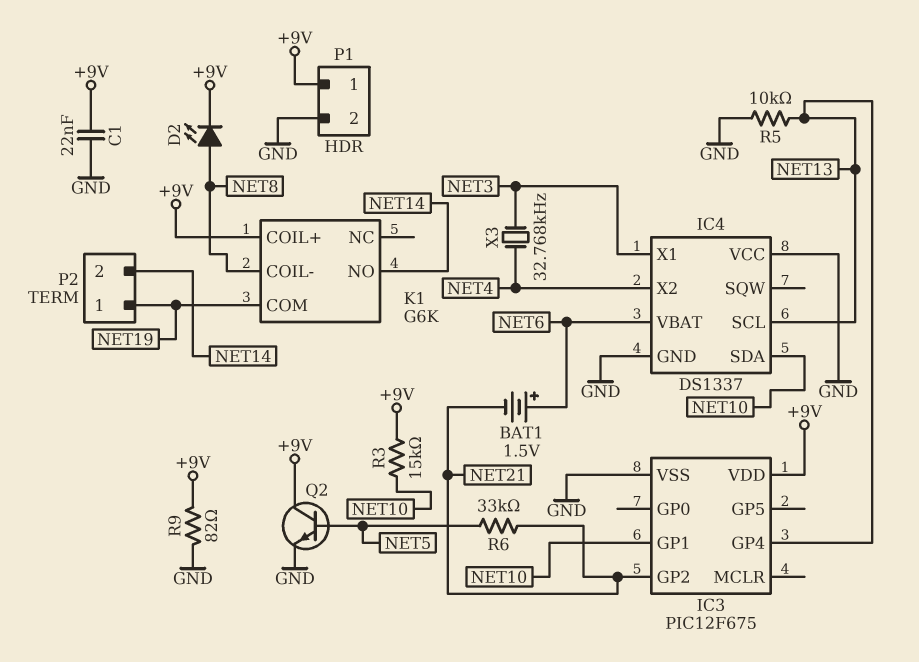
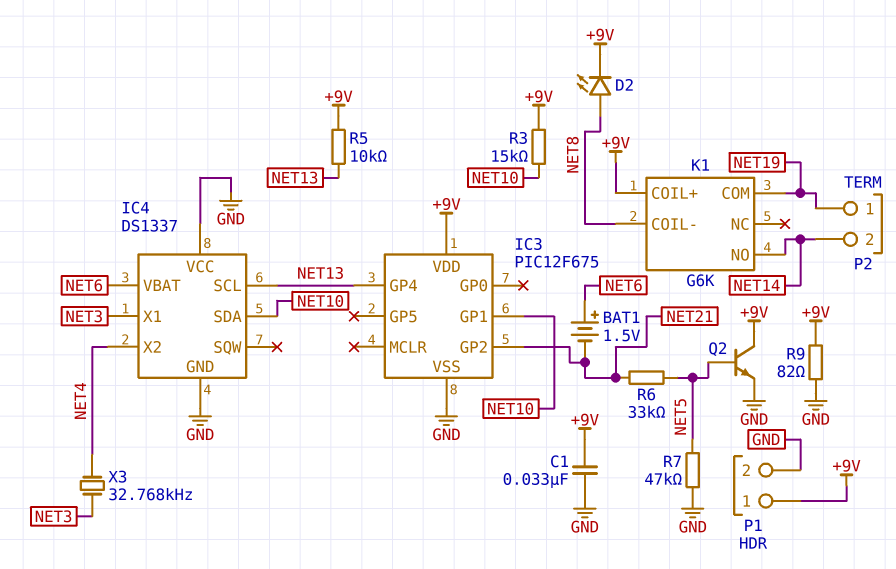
C1: 22nF (+9V, GND) -> 33nF (+9V, GND)
R5: 10k (GND, NET13) -> 10k (+9V, NET13)
R7: none -> 47k (GND, NET5)

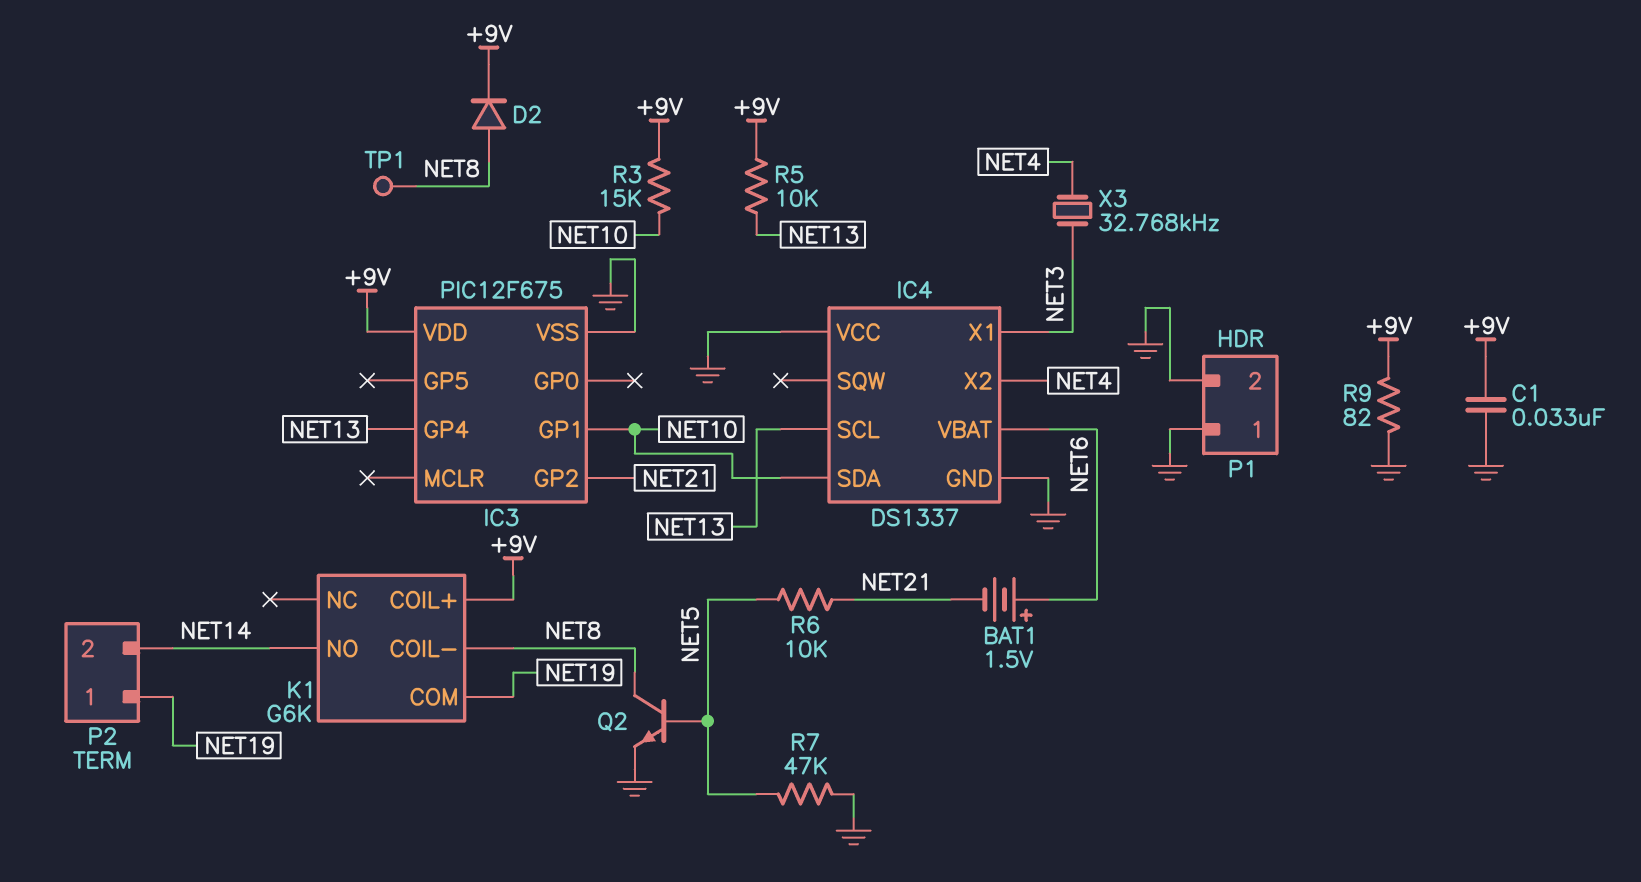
D2: LED (A NET8, K +9V) -> diode (A NET8, K +9V)
P1 pin 1: +9V -> GND
Q2: NPN (B NET5, C +9V, E GND) -> NPN (B NET5, C NET8, E GND)
R6: 33k (NET5, NET21) -> 10k (NET5, NET21)
TP1: none -> test point (NET8)

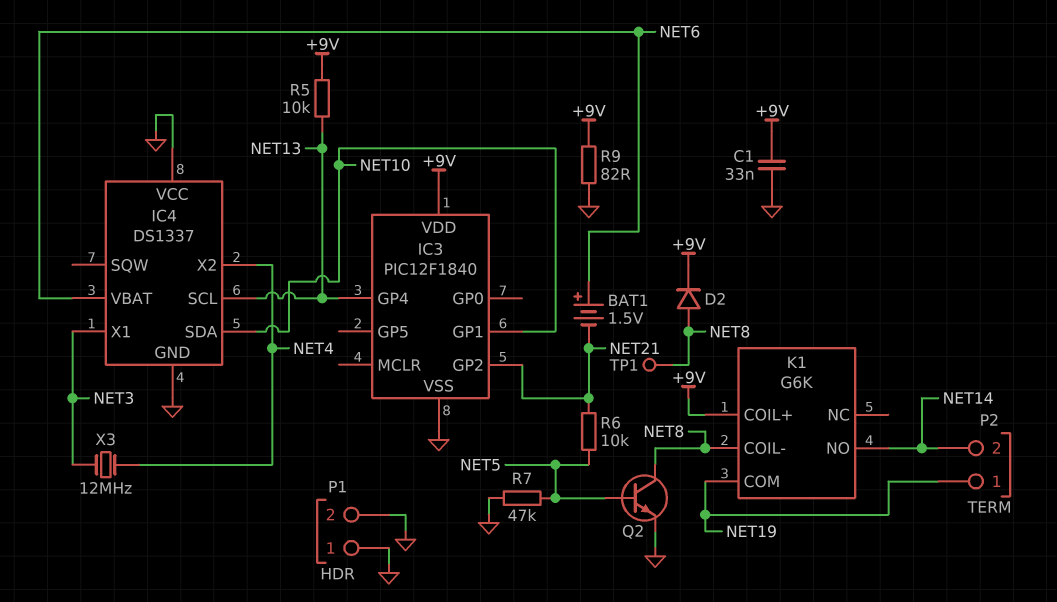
IC3: PIC12F675 -> PIC12F1840
R3: 15k (+9V, NET10) -> none
X3: 32.768kHz (NET3, NET4) -> 12MHz (NET3, NET4)

